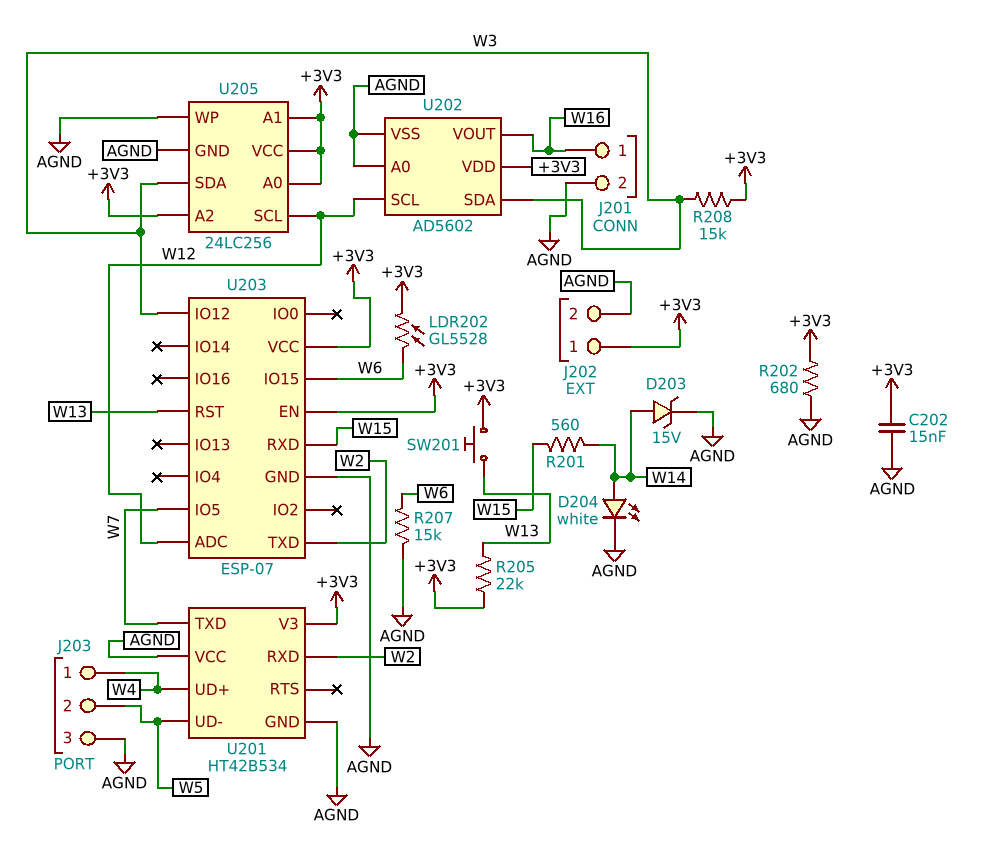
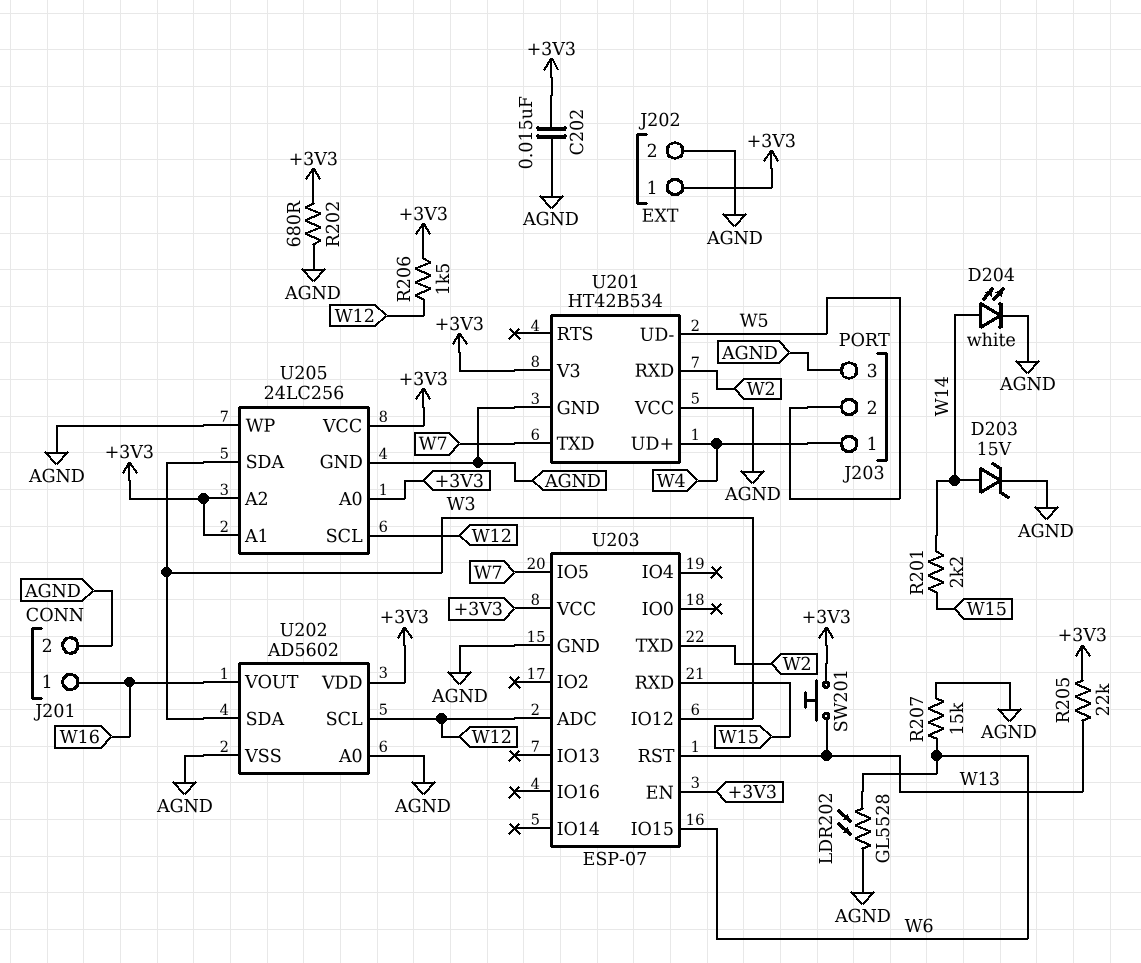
LDR202: GL5528 (+3V3, W6) -> GL5528 (AGND, W6)
R201: 560 (W14, W15) -> 2.2k (W14, W15)
R206: none -> 1.5k (+3V3, W12)
R208: 15k (+3V3, W3) -> none

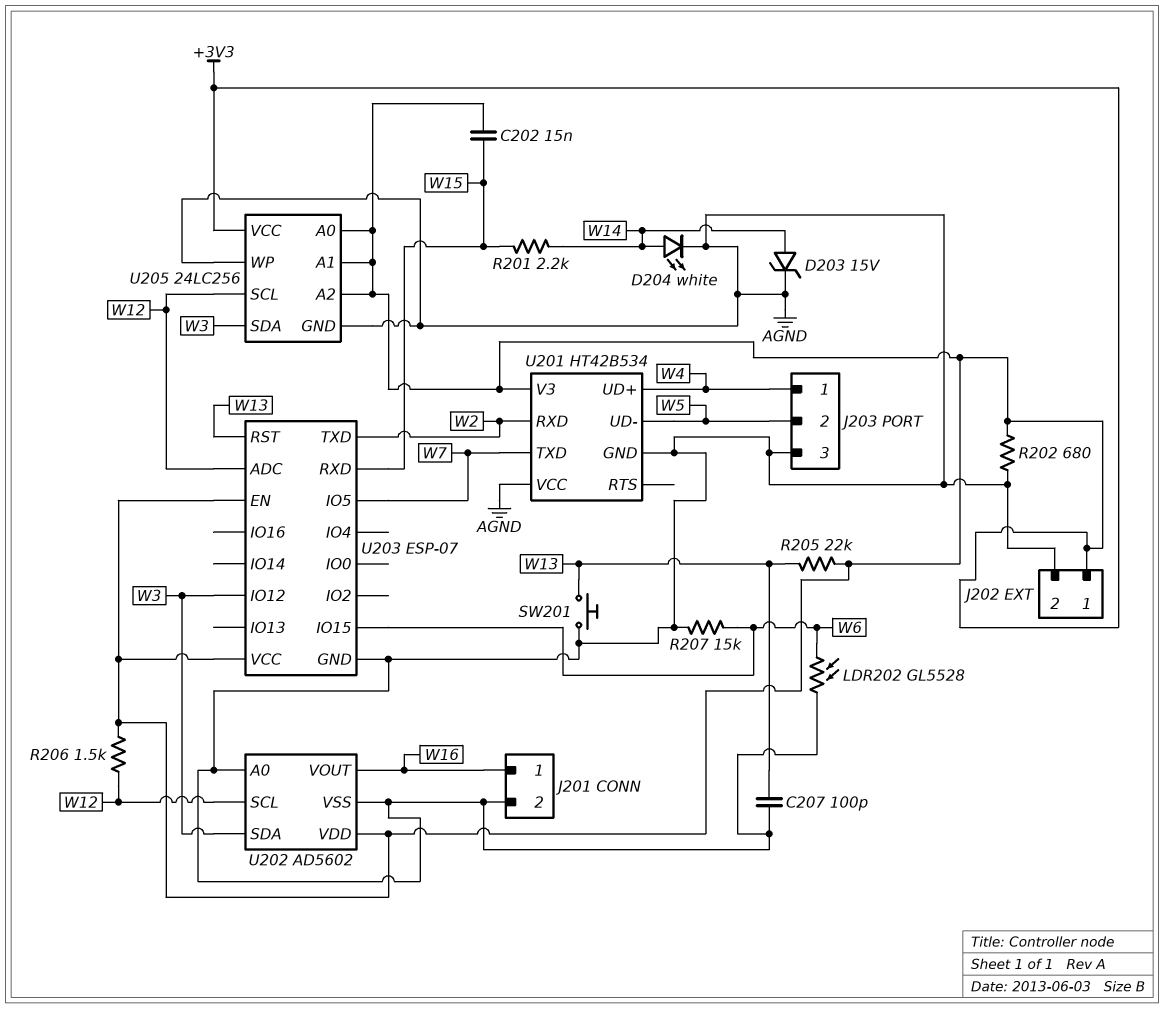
C202: 15nF (+3V3, AGND) -> 15nF (+3V3, W15)
C207: none -> 100pF (AGND, W13)
SW201: button (+3V3, W13) -> button (AGND, W13)

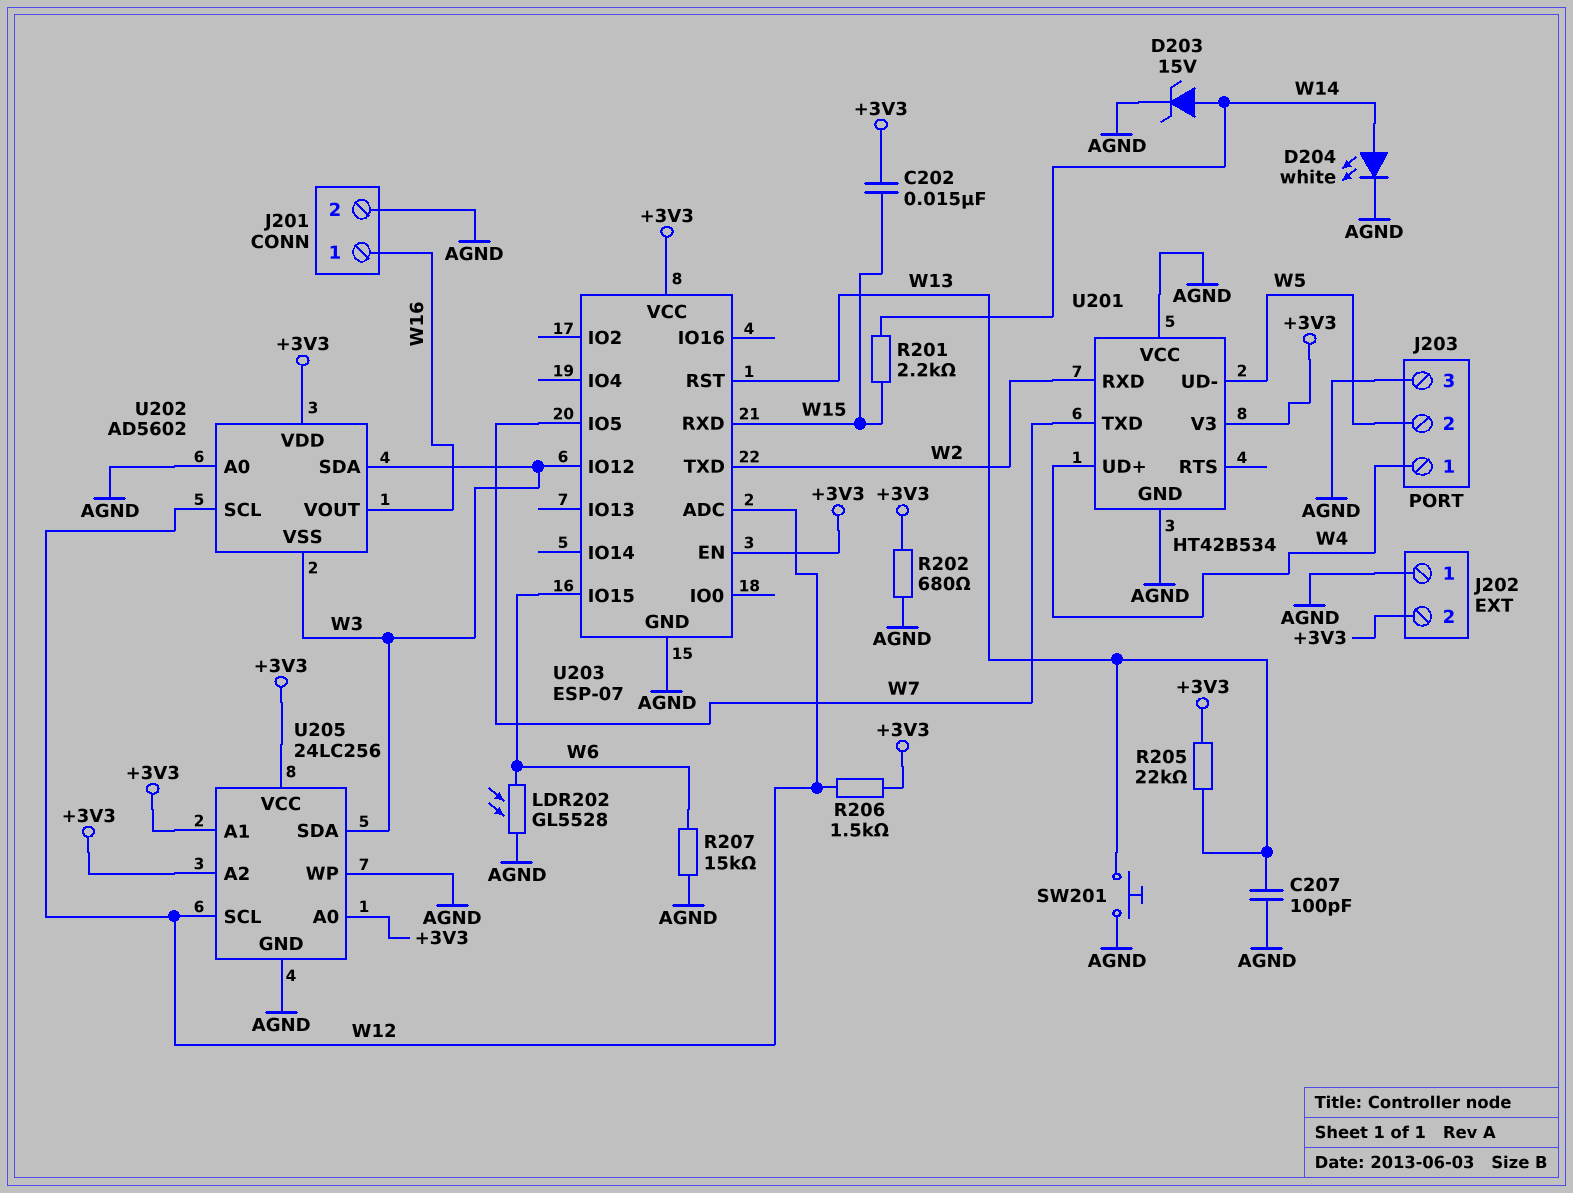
J202 pin 1: +3V3 -> AGND
J202 pin 2: AGND -> +3V3
U202 pin VSS: AGND -> W3

